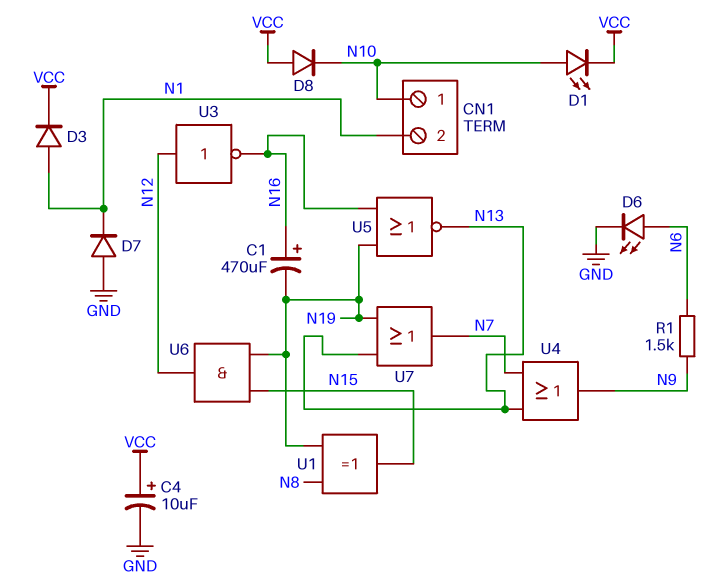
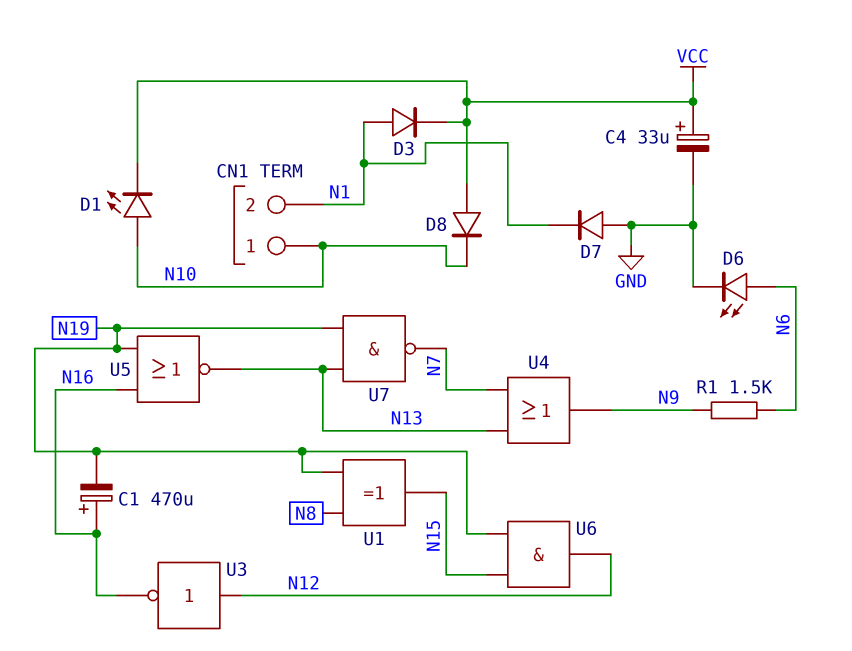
C4: 10uF (plus VCC, minus GND) -> 33uF (plus VCC, minus GND)
U7: OR (in N13, in N19, out N7) -> NAND (in N13, in N19, out N7)

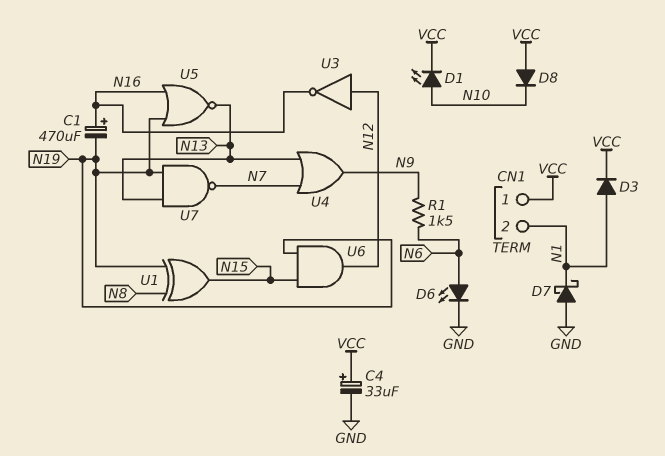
CN1 pin 1: N10 -> VCC
D7: diode (A GND, K N1) -> schottky (A GND, K N1)

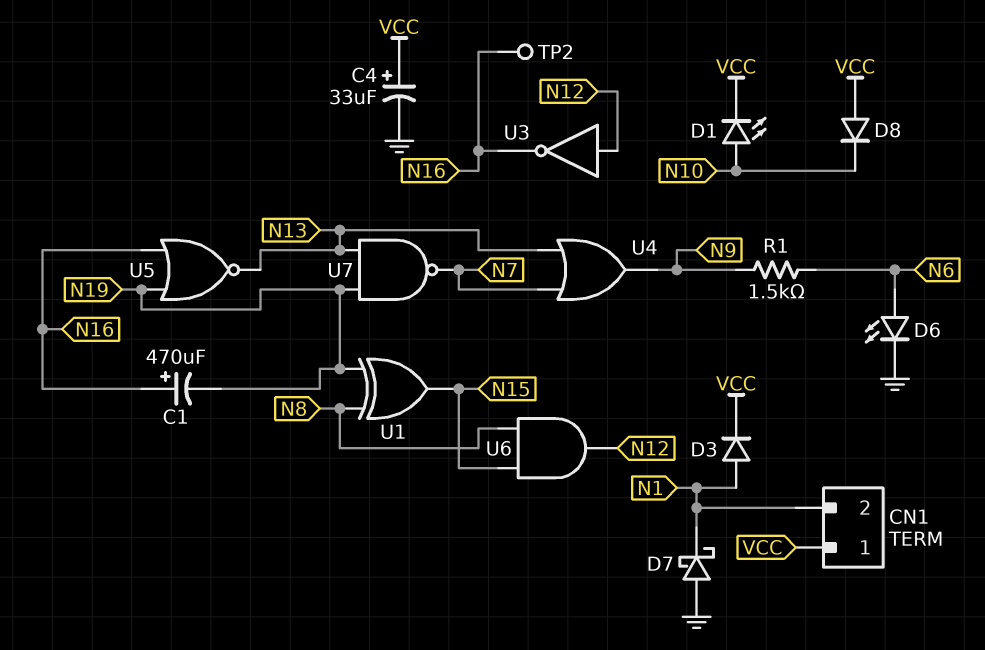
TP2: none -> test point (N16)
U6: AND (in N15, in N19, out N12) -> AND (in N8, in N15, out N12)

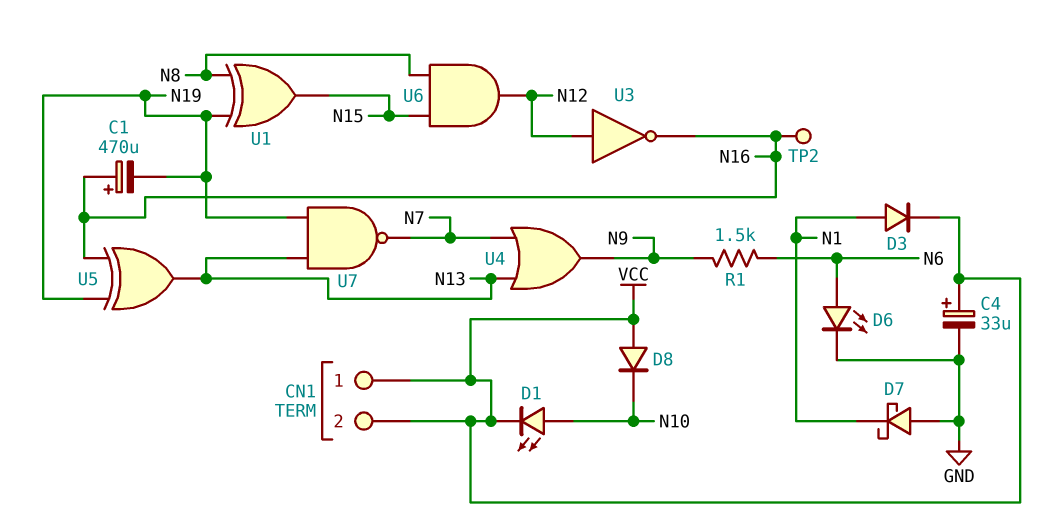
CN1 pin 2: N1 -> VCC
U5: NOR (in N16, in N19, out N13) -> XOR (in N16, in N19, out N13)

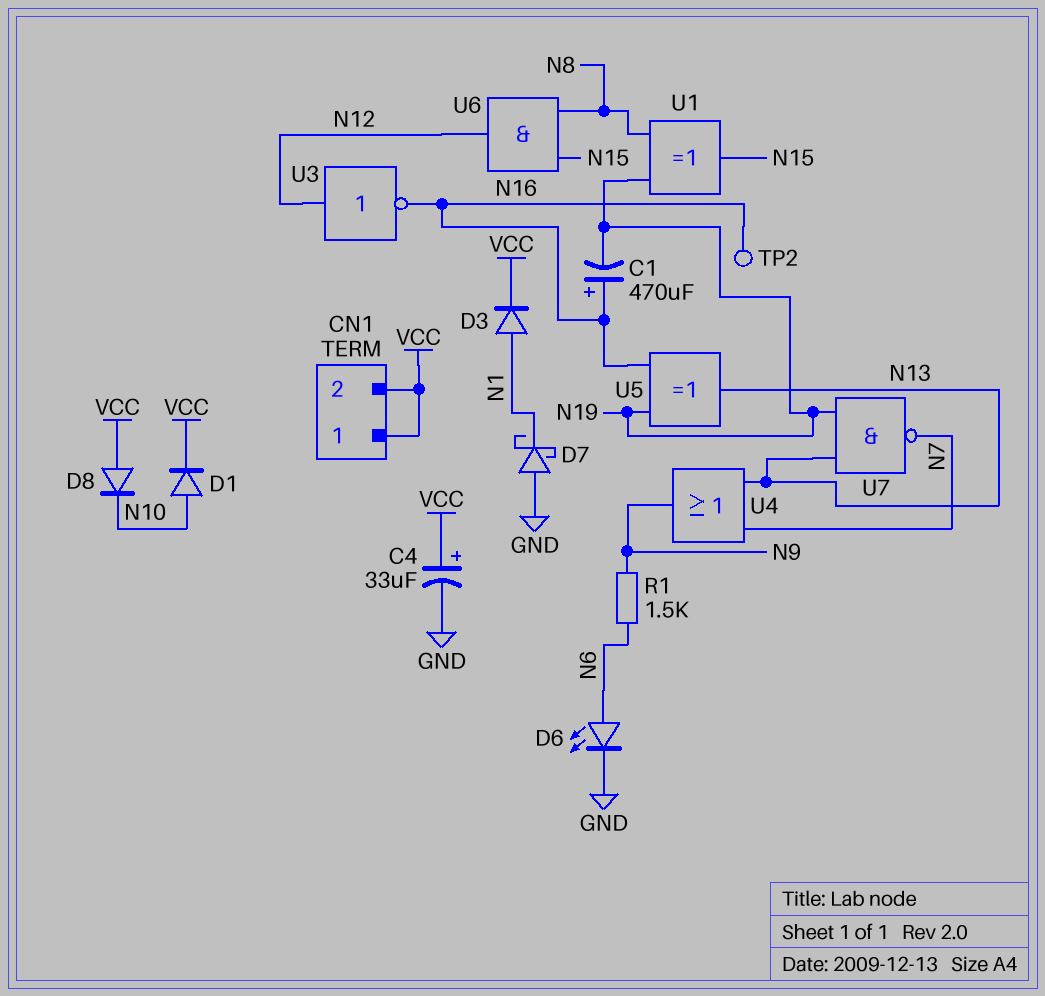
D1: LED (A N10, K VCC) -> diode (A N10, K VCC)

